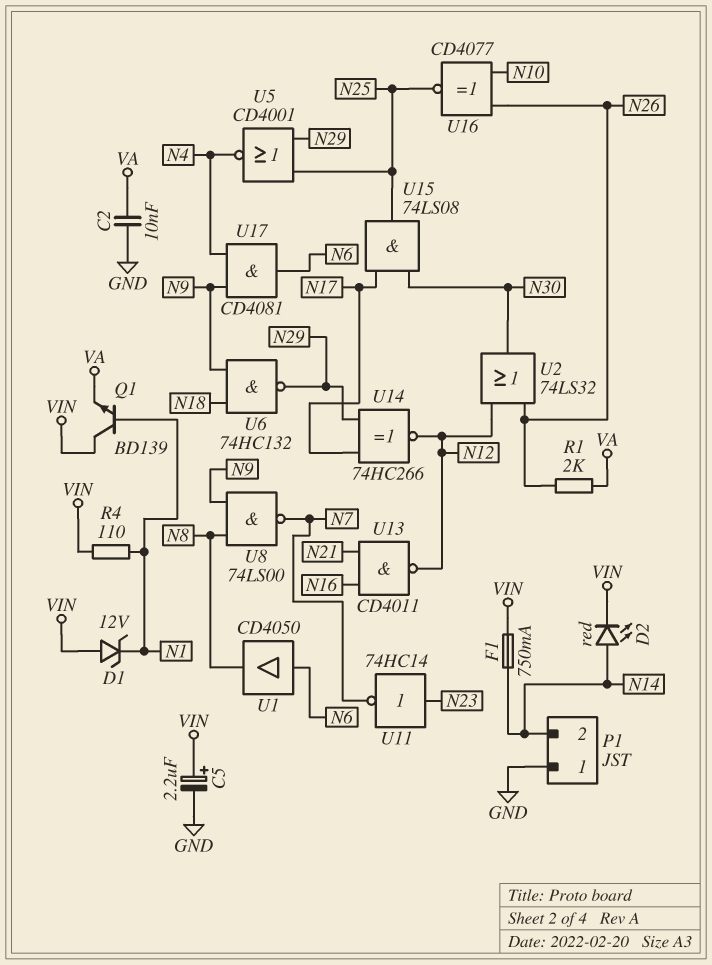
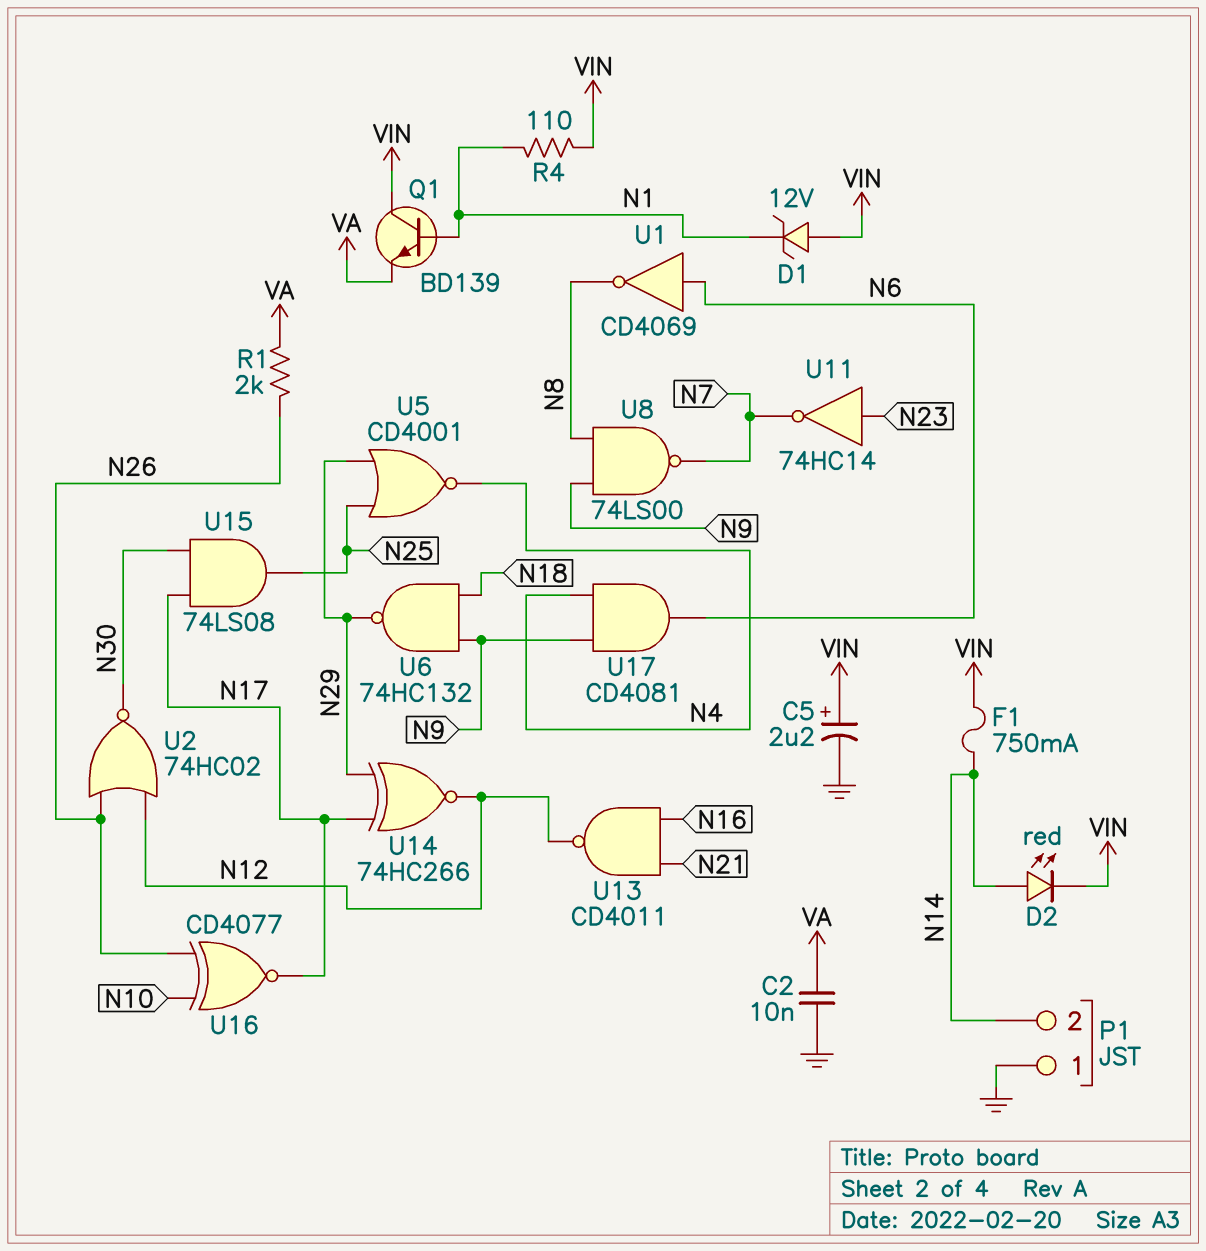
U1: buffer CD4050 (in N6, out N8) -> NOT CD4069 (in N6, out N8)
U2: OR 74LS32 (in N12, in N26, out N30) -> NOR 74HC02 (in N12, in N26, out N30)
U16: XNOR CD4077 (in N10, in N26, out N25) -> XNOR CD4077 (in N10, in N26, out N17)

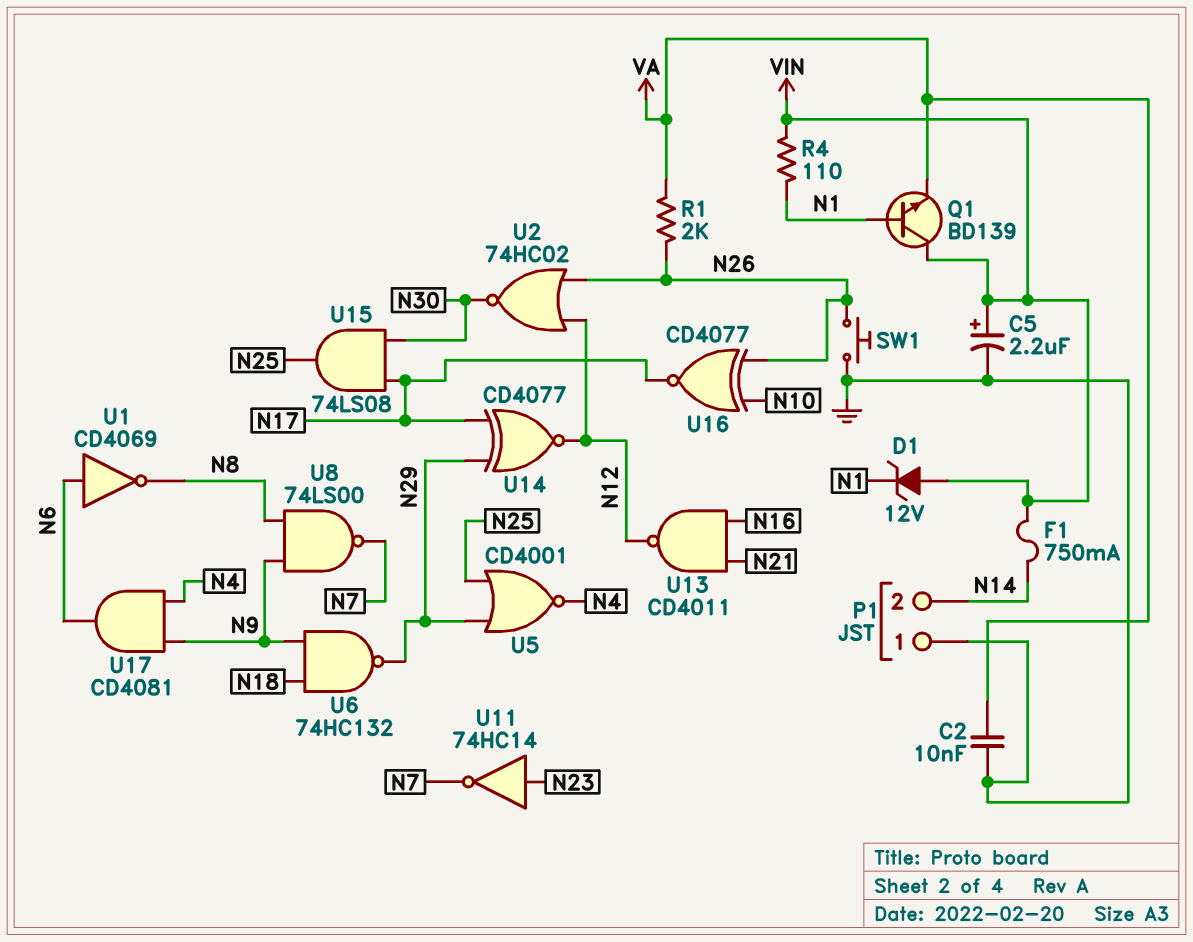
D2: LED red (A N14, K VIN) -> none
SW1: none -> button (GND, N26)
U14: XNOR 74HC266 (in N17, in N29, out N12) -> XNOR CD4077 (in N17, in N29, out N12)

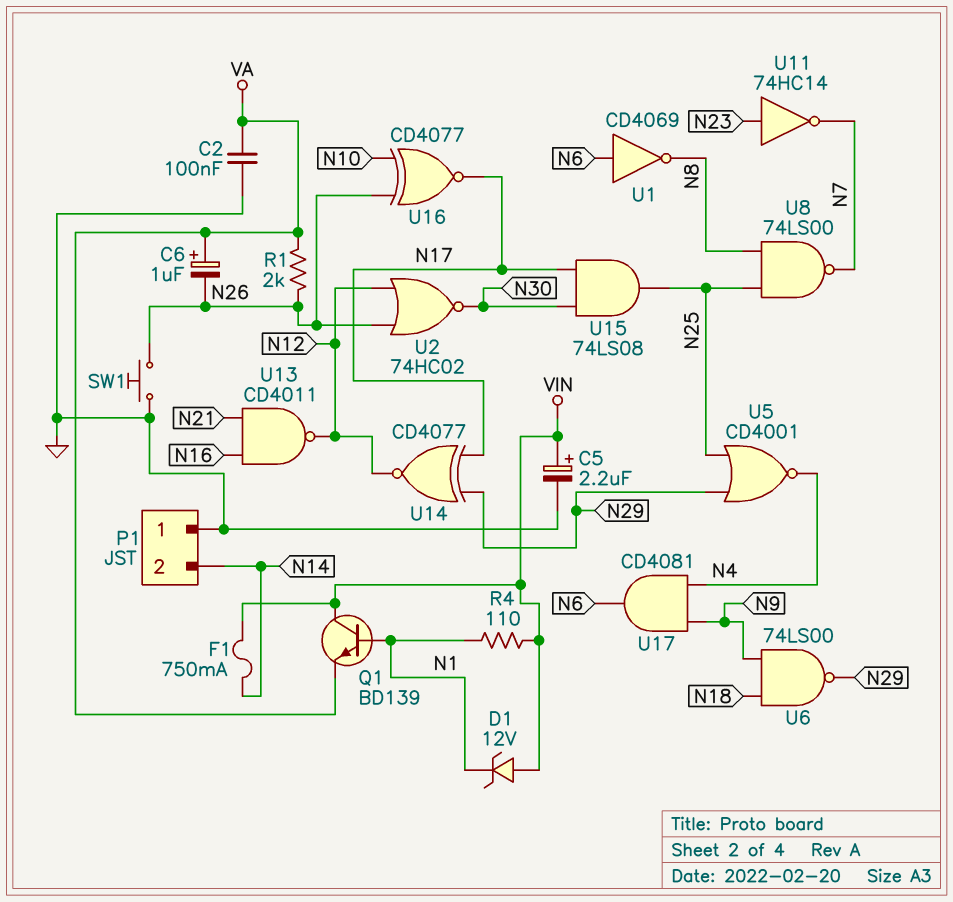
C2: 10nF (GND, VA) -> 100nF (GND, VA)
C6: none -> 1uF (plus VA, minus N26)
U6: NAND 74HC132 (in N9, in N18, out N29) -> NAND 74LS00 (in N9, in N18, out N29)
U8: NAND 74LS00 (in N8, in N9, out N7) -> NAND 74LS00 (in N8, in N25, out N7)

